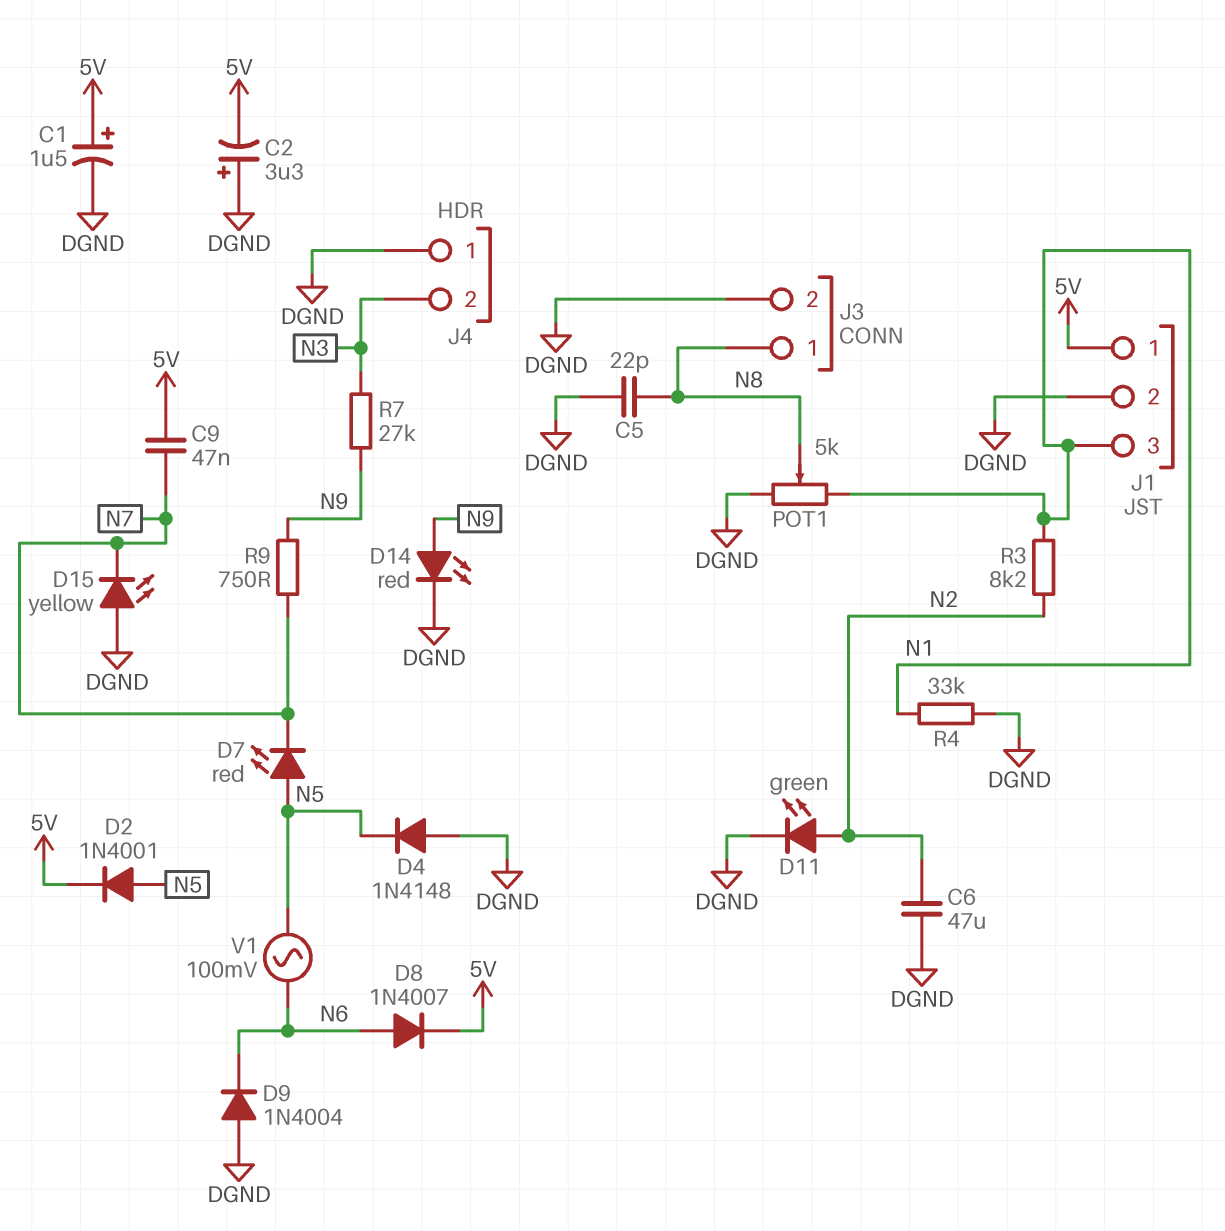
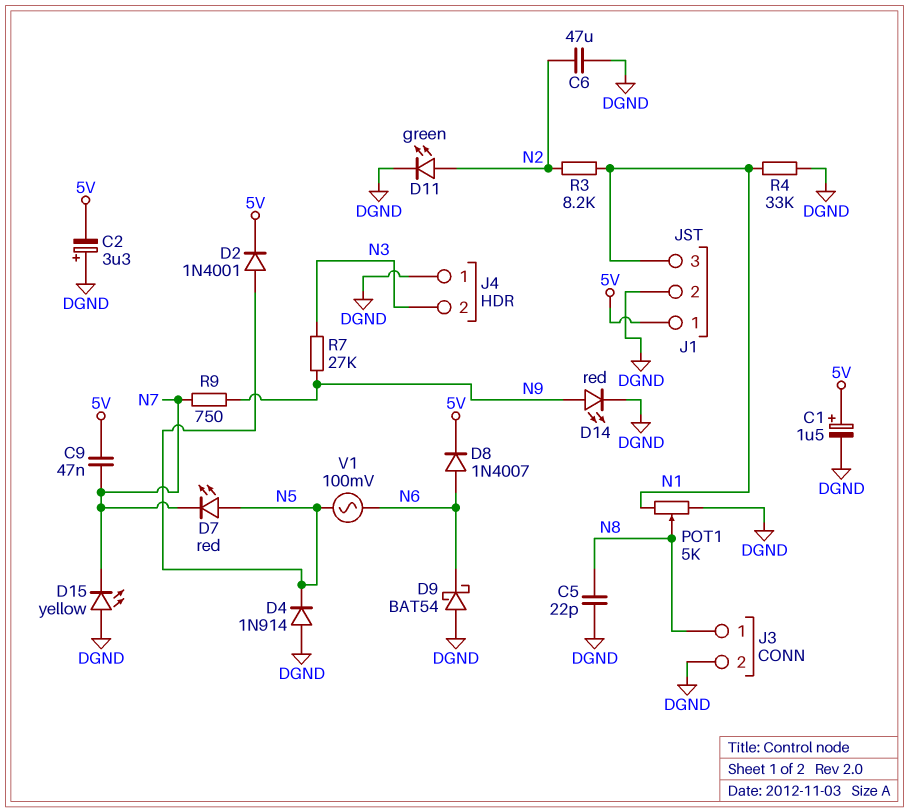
D4: diode 1N4148 (A DGND, K N5) -> diode 1N914 (A DGND, K N5)
D9: diode 1N4004 (A DGND, K N6) -> schottky BAT54 (A DGND, K N6)

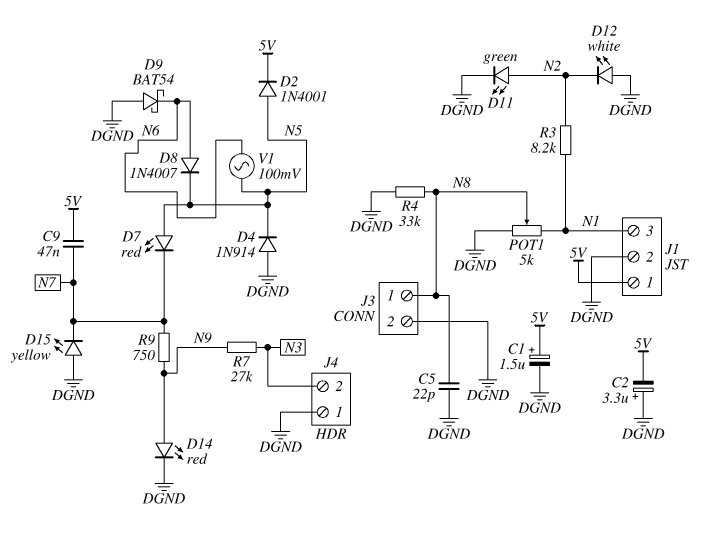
C6: 47uF (DGND, N2) -> none
D8: diode 1N4007 (A N6, K 5V) -> diode 1N4007 (A N6, K N5)
D12: none -> LED white (A DGND, K N2)
R4: 33k (DGND, N1) -> 33k (DGND, N8)

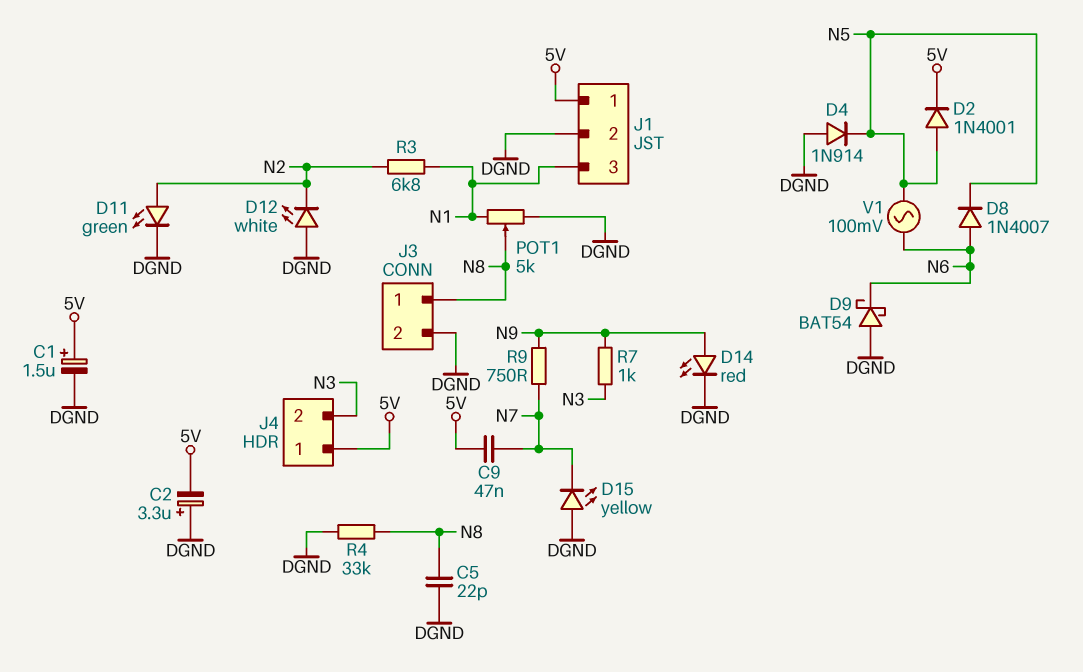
D7: LED red (A N5, K N7) -> none
J4 pin 1: DGND -> 5V
R3: 8.2k (N1, N2) -> 6.8k (N1, N2)
R7: 27k (N3, N9) -> 1k (N3, N9)

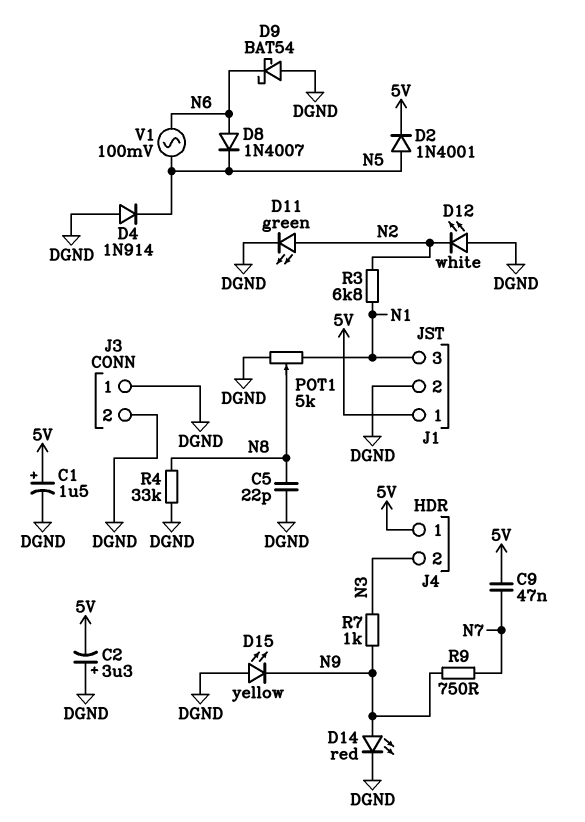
D15: LED yellow (A DGND, K N7) -> LED yellow (A DGND, K N9)
J3 pin 1: N8 -> DGND

